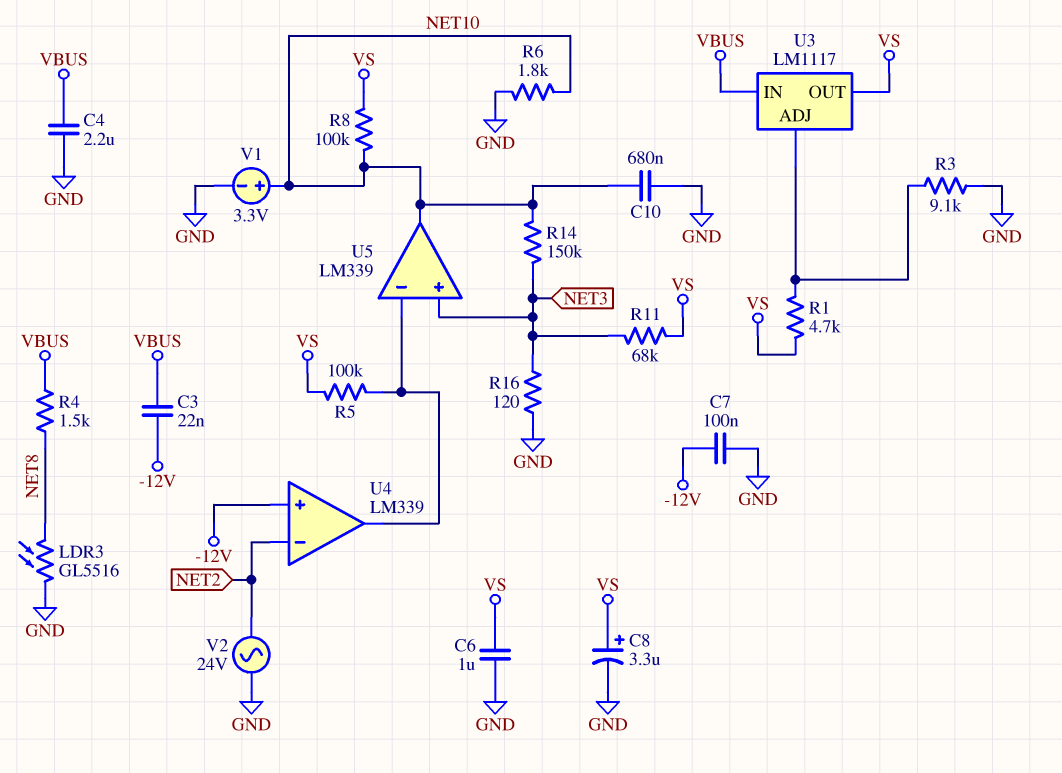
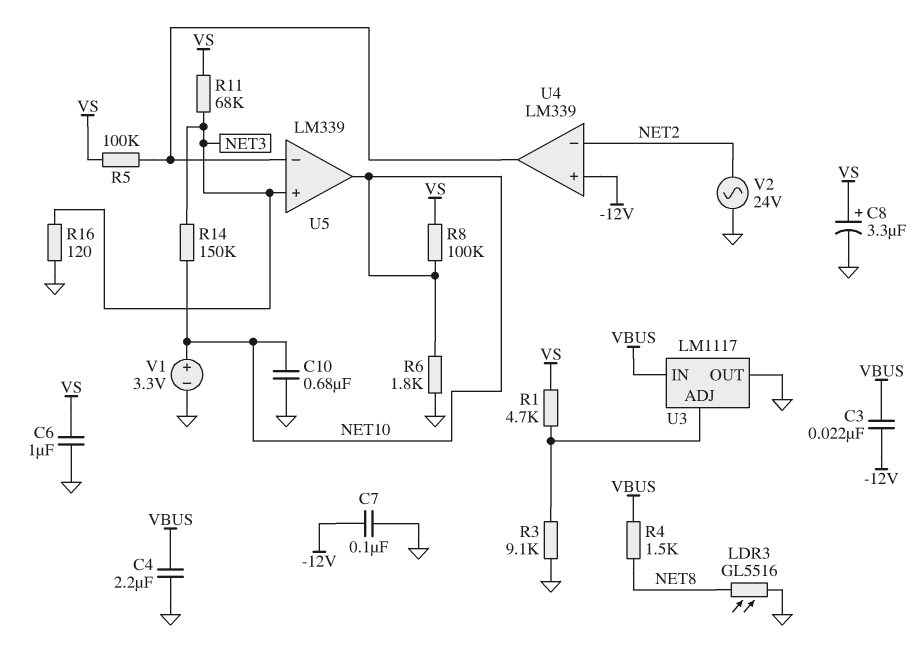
U3 pin OUT: VS -> GND

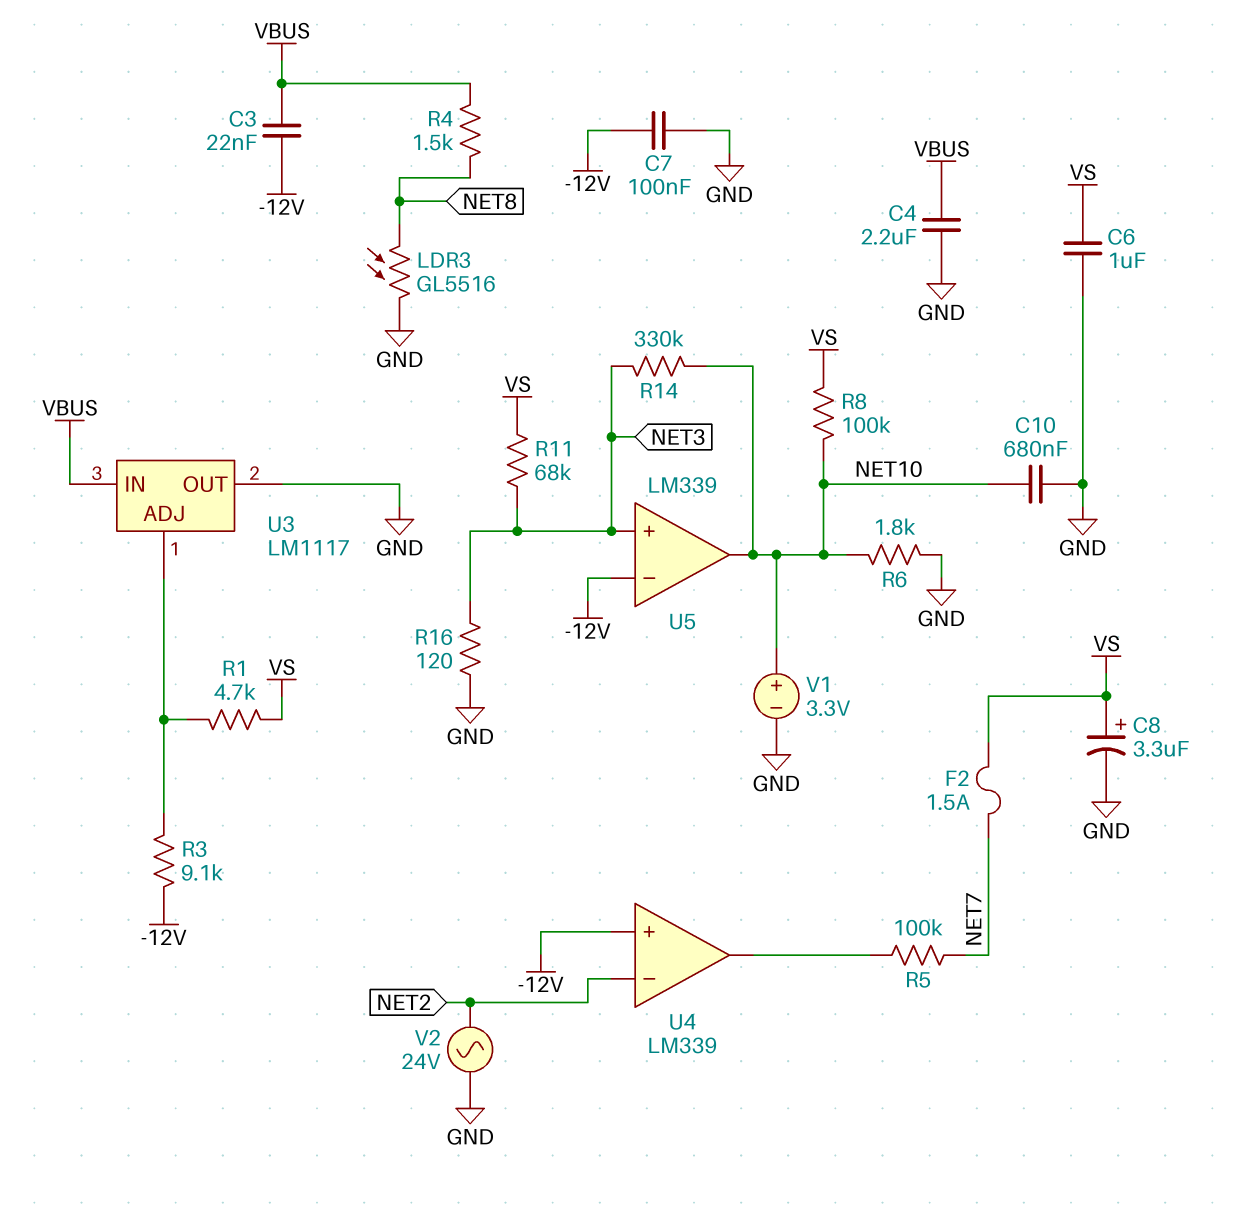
F2: none -> 1.5A (NET7, VS)
R3: 9.1k (GND, U3/ADJ) -> 9.1k (-12V, U3/ADJ)
R5: 100k (U4/out, VS) -> 100k (NET7, U4/out)
R14: 150k (NET3, NET10) -> 330k (NET3, NET10)
U5 pin in-: U4/out -> -12V

